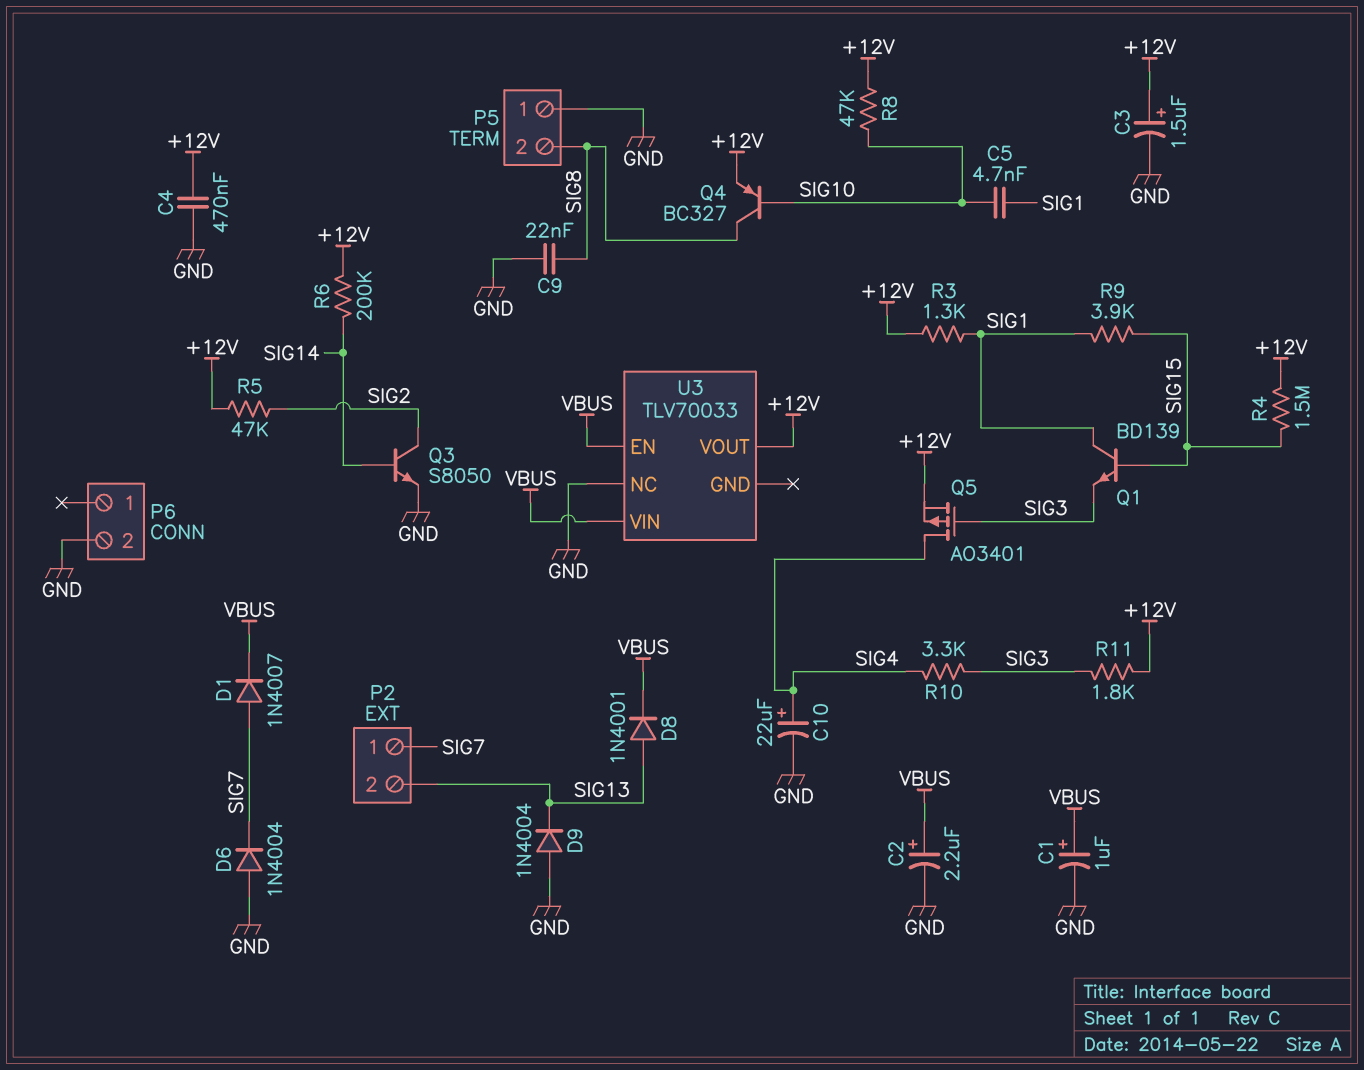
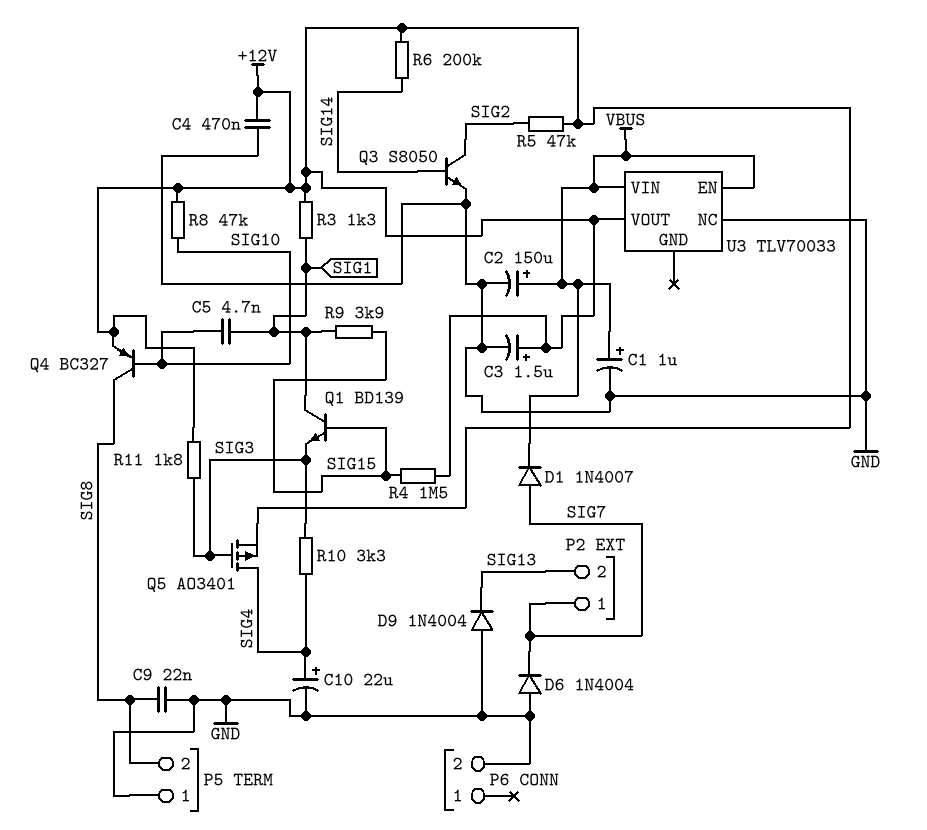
C2: 2.2uF (plus VBUS, minus GND) -> 150uF (plus VBUS, minus GND)
D8: diode 1N4001 (A SIG13, K VBUS) -> none

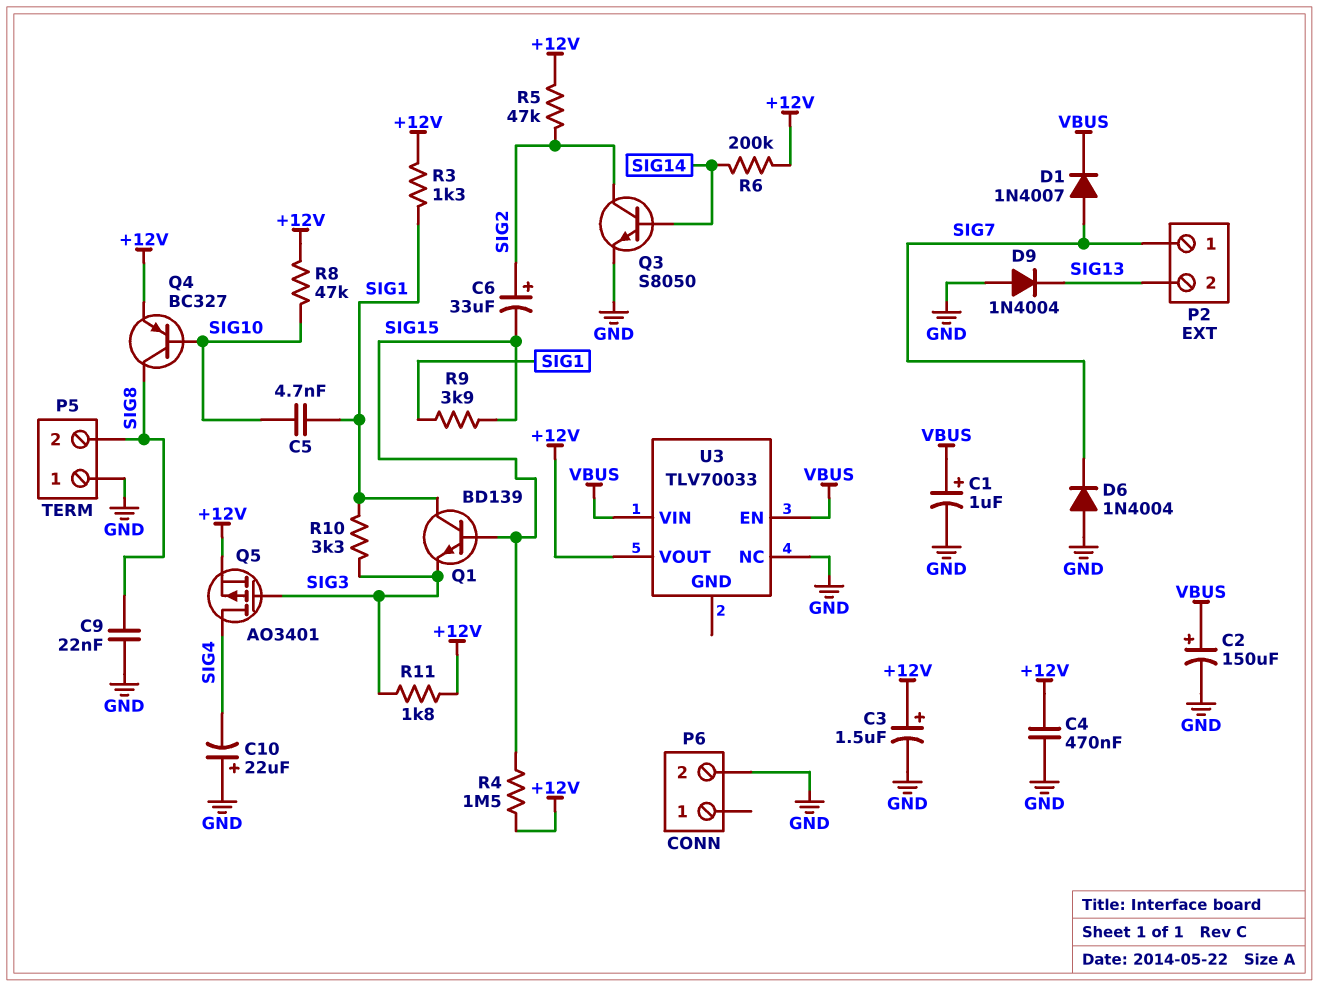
C6: none -> 33uF (plus SIG2, minus SIG15)
C10: 22uF (plus SIG4, minus GND) -> 22uF (plus GND, minus SIG4)
R10: 3.3k (SIG3, SIG4) -> 3.3k (SIG1, SIG3)

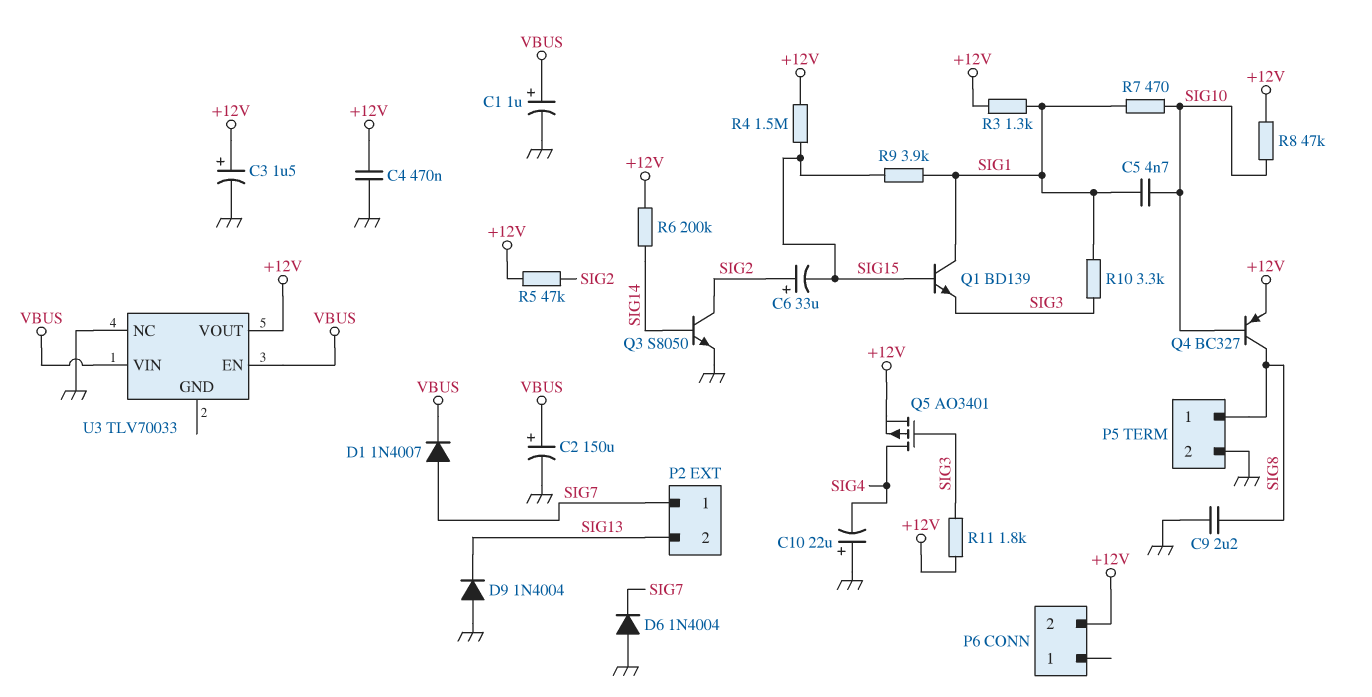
C9: 22nF (GND, SIG8) -> 2.2uF (GND, SIG8)
P5 pin 1: GND -> SIG8
P5 pin 2: SIG8 -> GND
P6 pin 2: GND -> +12V
R7: none -> 470 (SIG1, SIG10)

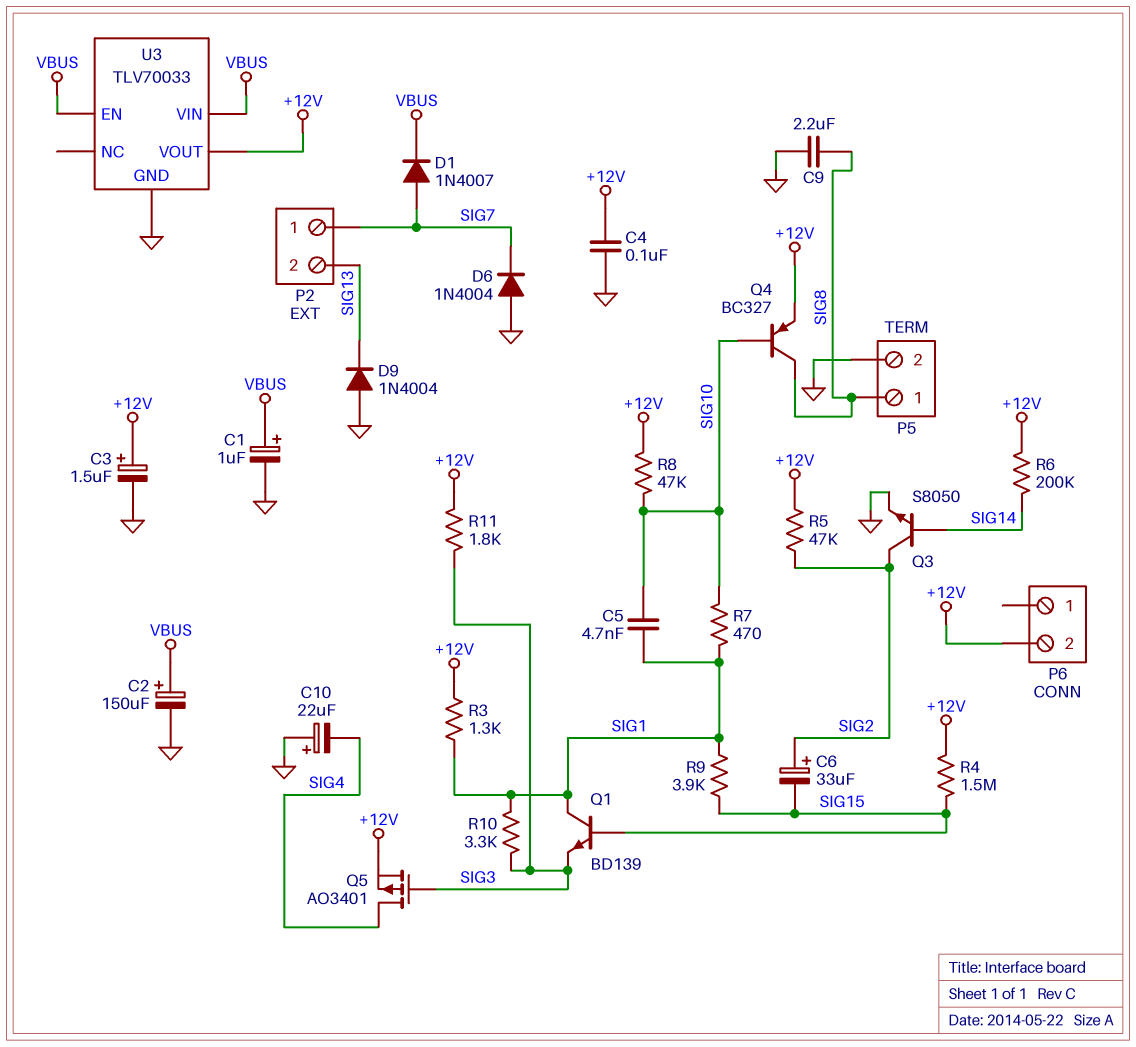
C4: 470nF (+12V, GND) -> 100nF (+12V, GND)
U3 pin GND: none -> GND
U3 pin NC: GND -> none

